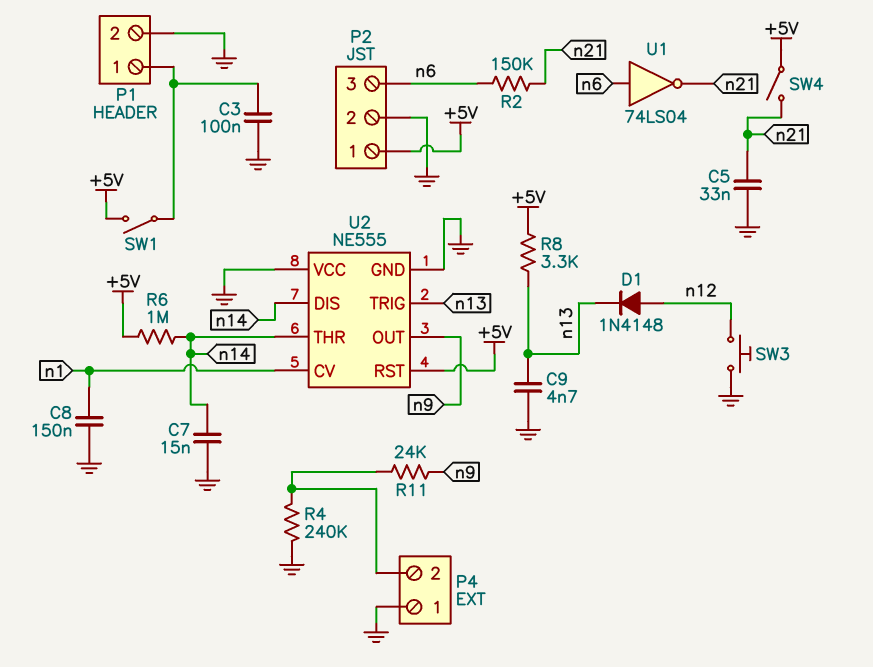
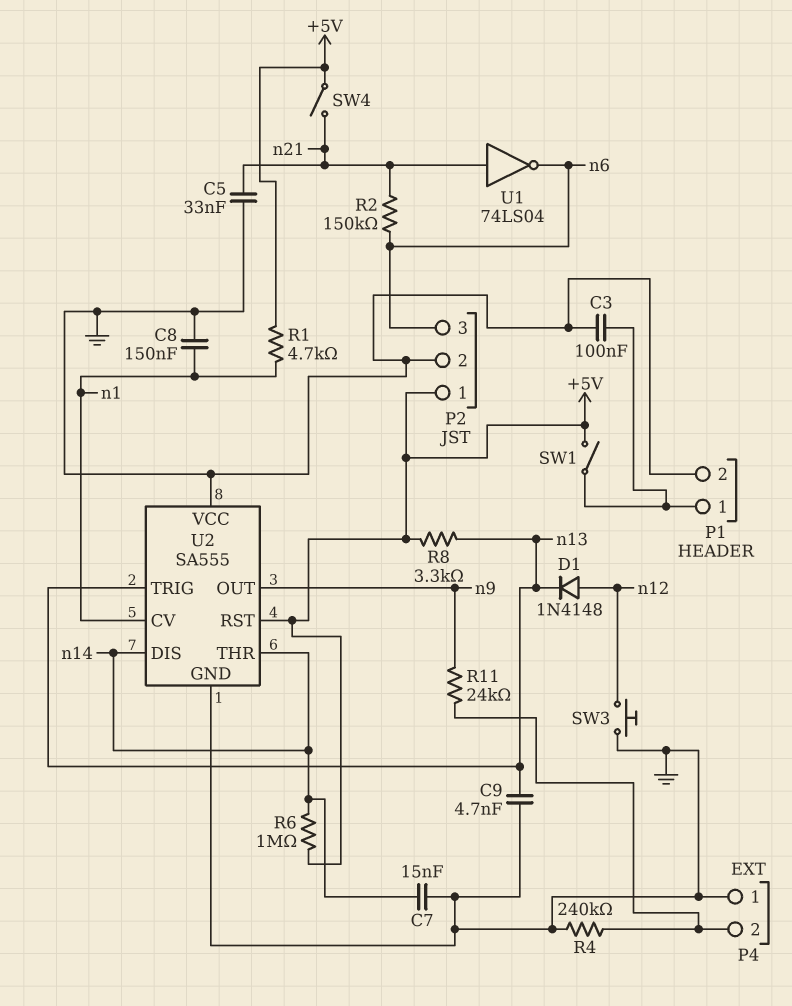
R1: none -> 4.7k (+5V, n1)
U1: NOT 74LS04 (in n6, out n21) -> NOT 74LS04 (in n21, out n6)
U2: NE555 -> SA555

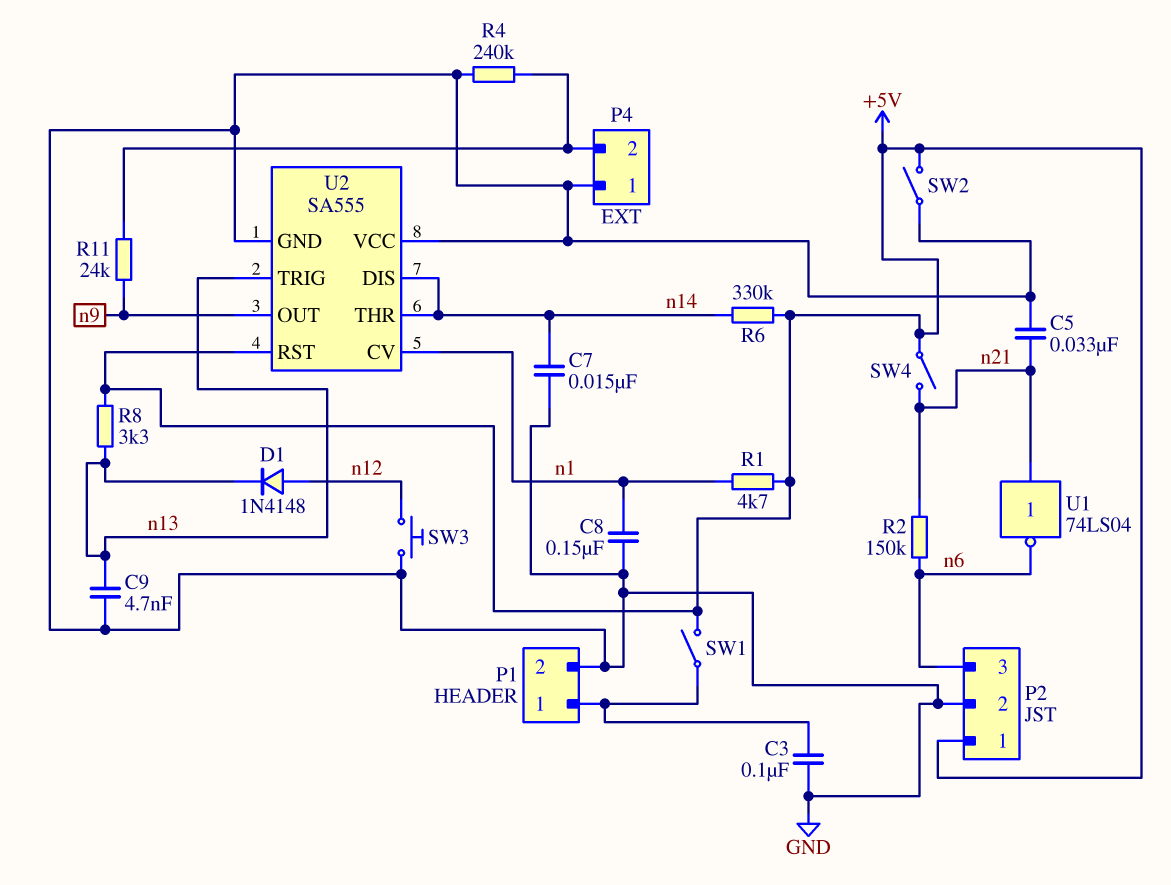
R6: 1M (+5V, n14) -> 330k (+5V, n14)
SW2: none -> switch (+5V, GND)

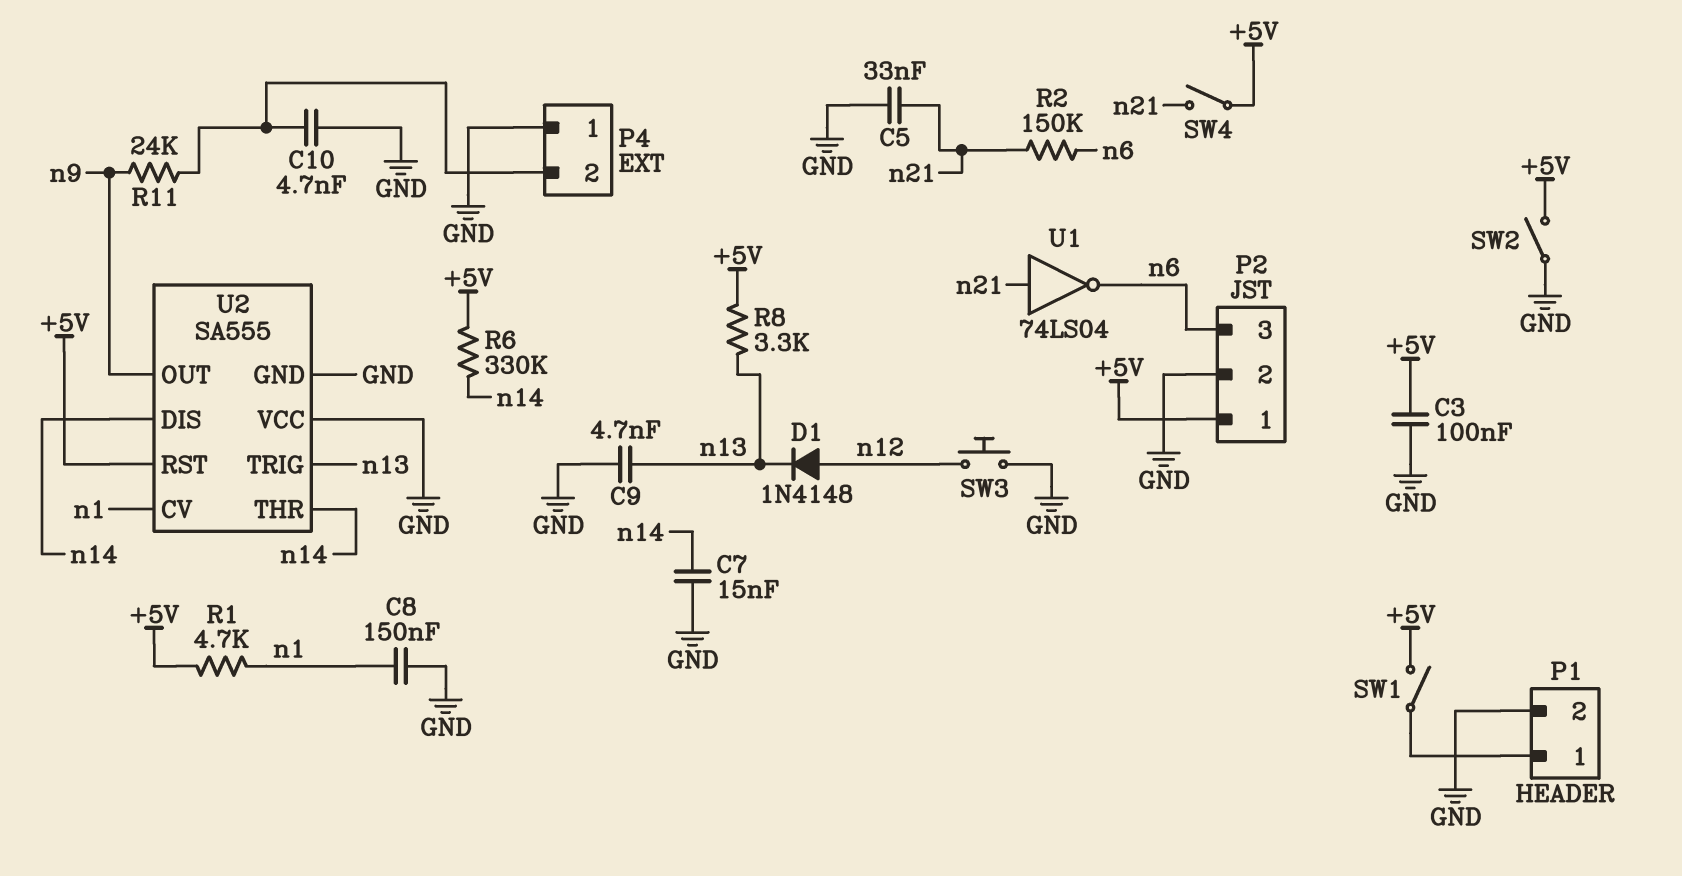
C3: 100nF (GND, P1/1) -> 100nF (+5V, GND)
C10: none -> 4.7nF (GND, P4/2)
R4: 240k (GND, P4/2) -> none

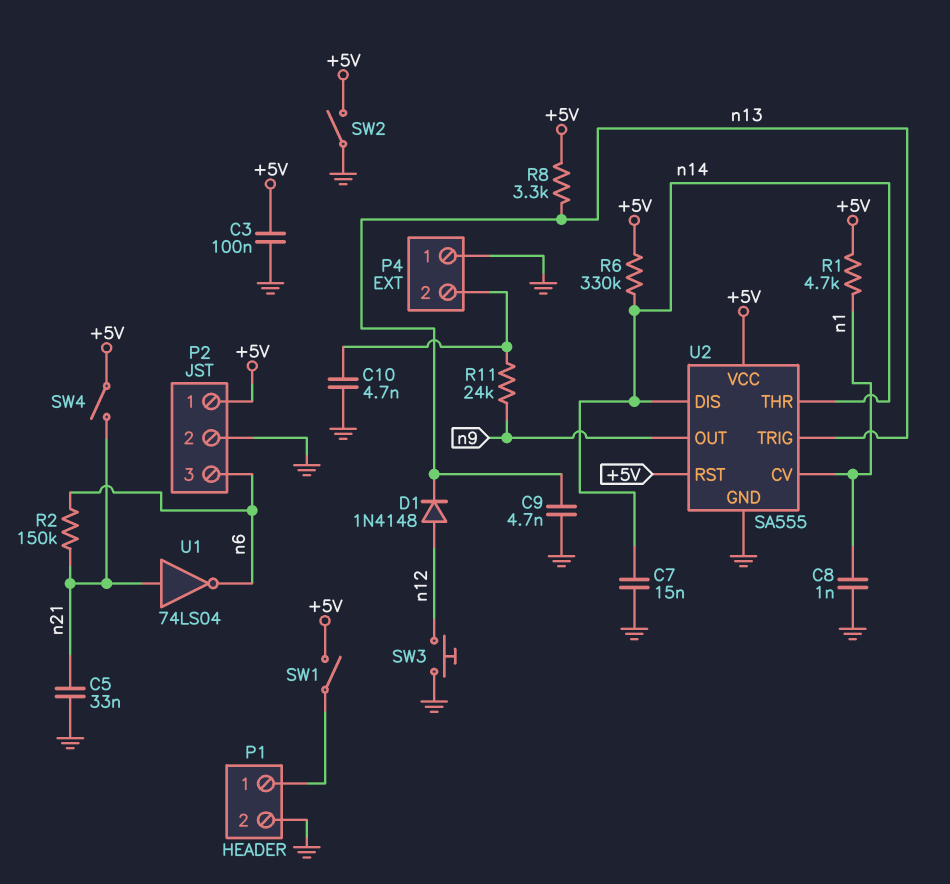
C8: 150nF (GND, n1) -> 1nF (GND, n1)
U2 pin VCC: GND -> +5V

